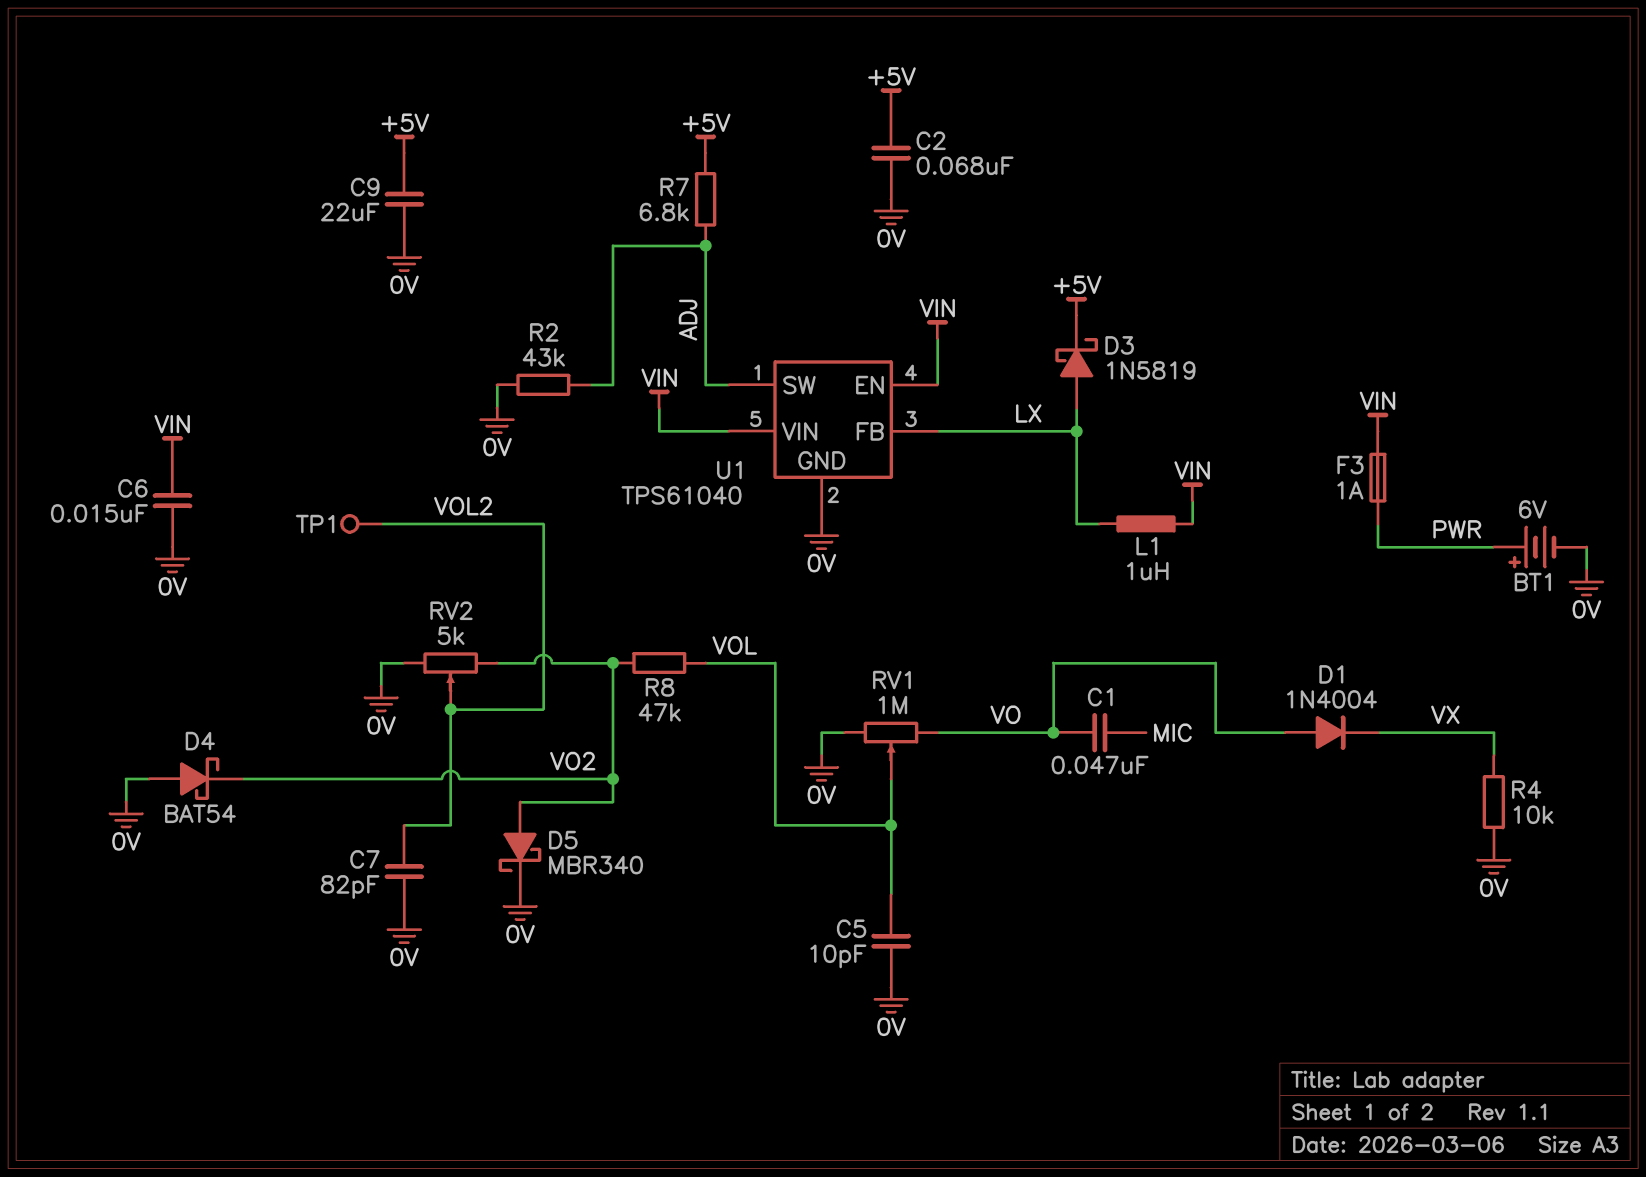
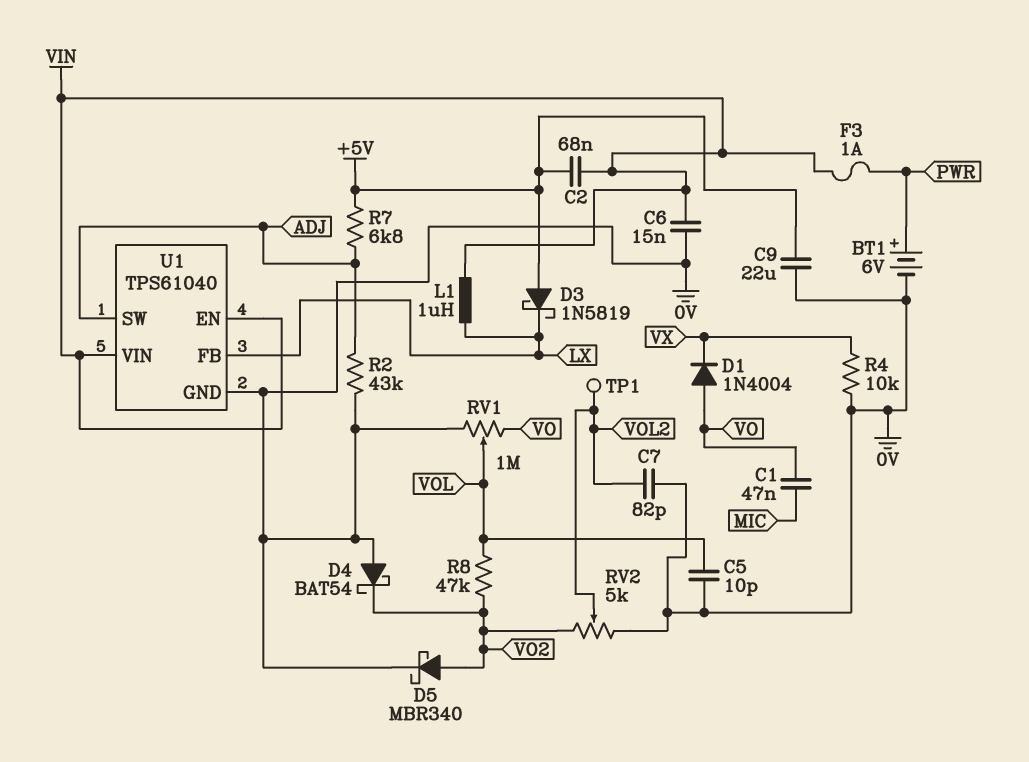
C2: 68nF (+5V, 0V) -> 68nF (+5V, VIN)
D3: schottky 1N5819 (A LX, K +5V) -> schottky 1N5819 (A +5V, K LX)

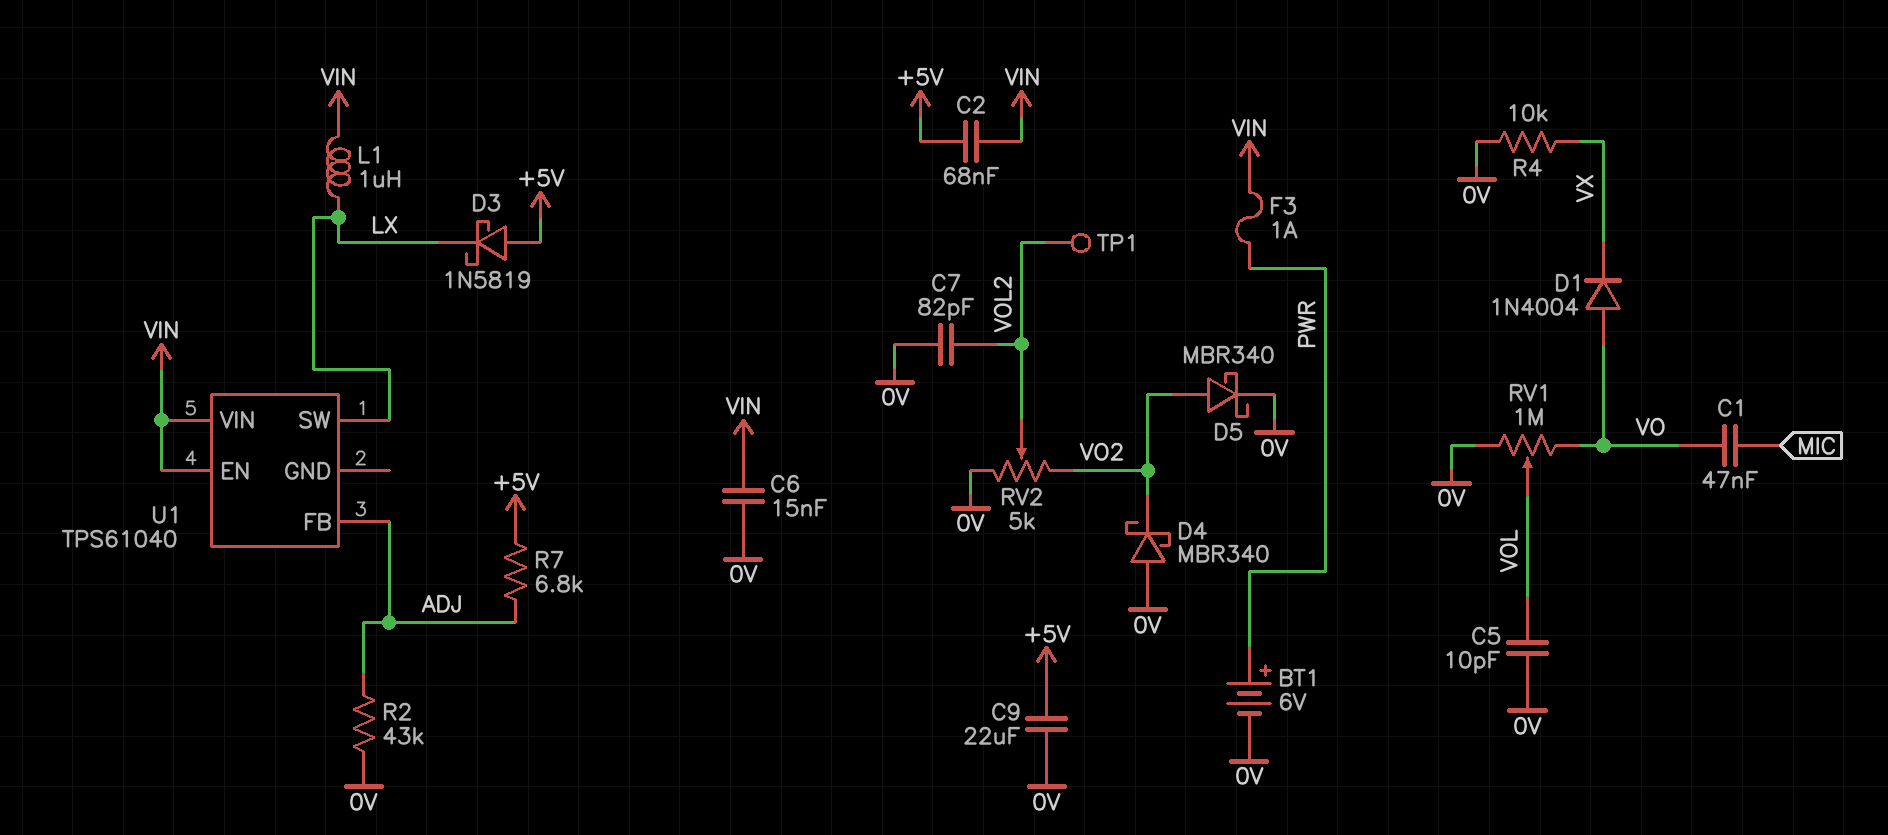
D4: schottky BAT54 (A 0V, K VO2) -> schottky MBR340 (A 0V, K VO2)
R8: 47k (VO2, VOL) -> none
U1 pin FB: LX -> ADJ
U1 pin GND: 0V -> none
U1 pin SW: ADJ -> LX

